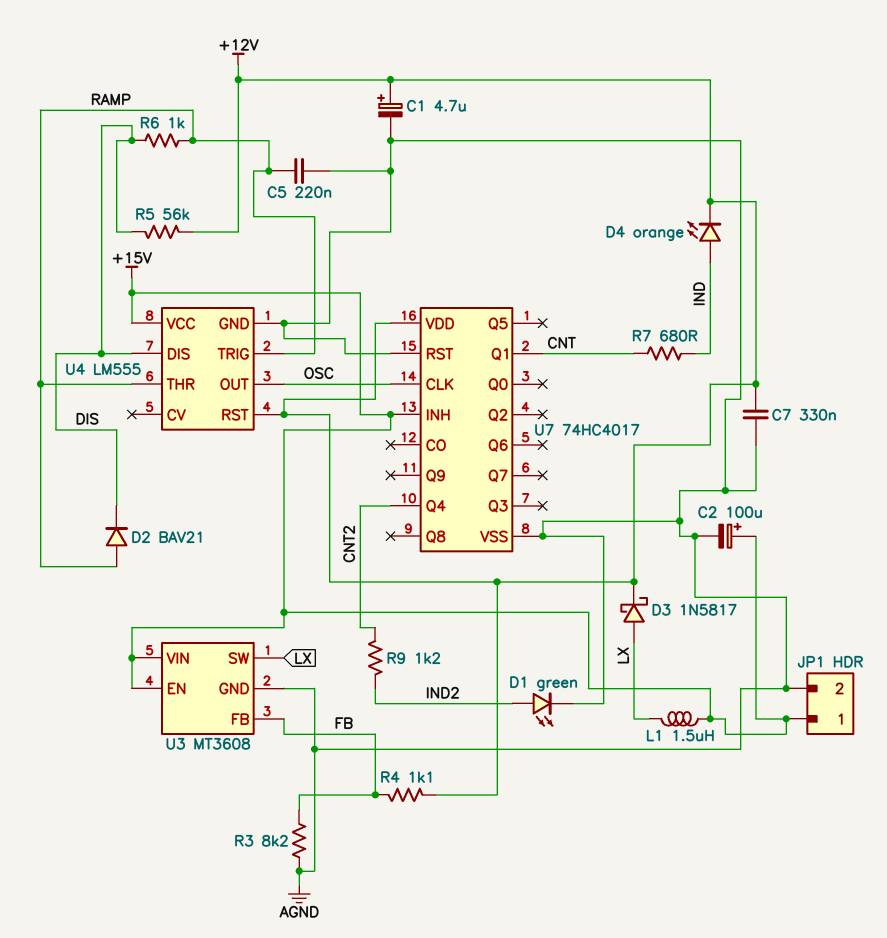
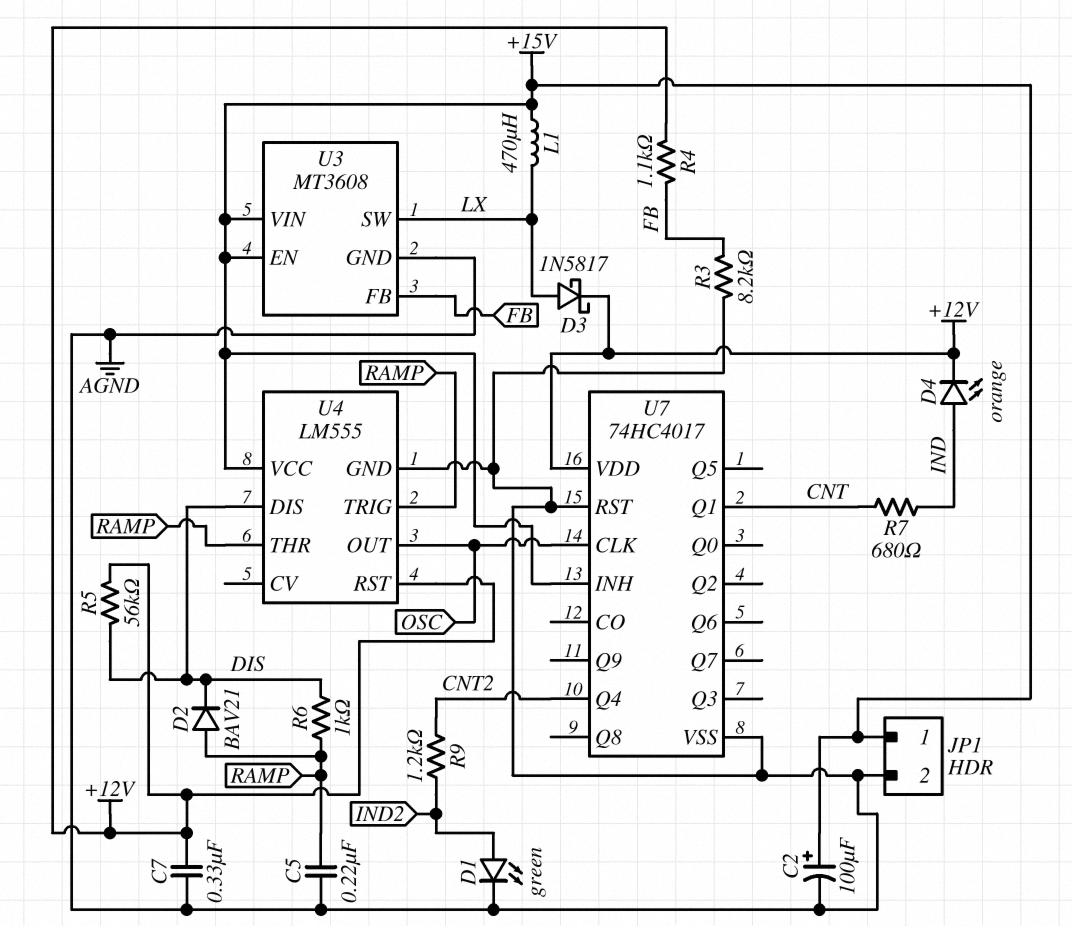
C1: 4.7uF (plus +12V, minus AGND) -> none
L1: 1.5uH (+15V, LX) -> 470uH (+15V, LX)

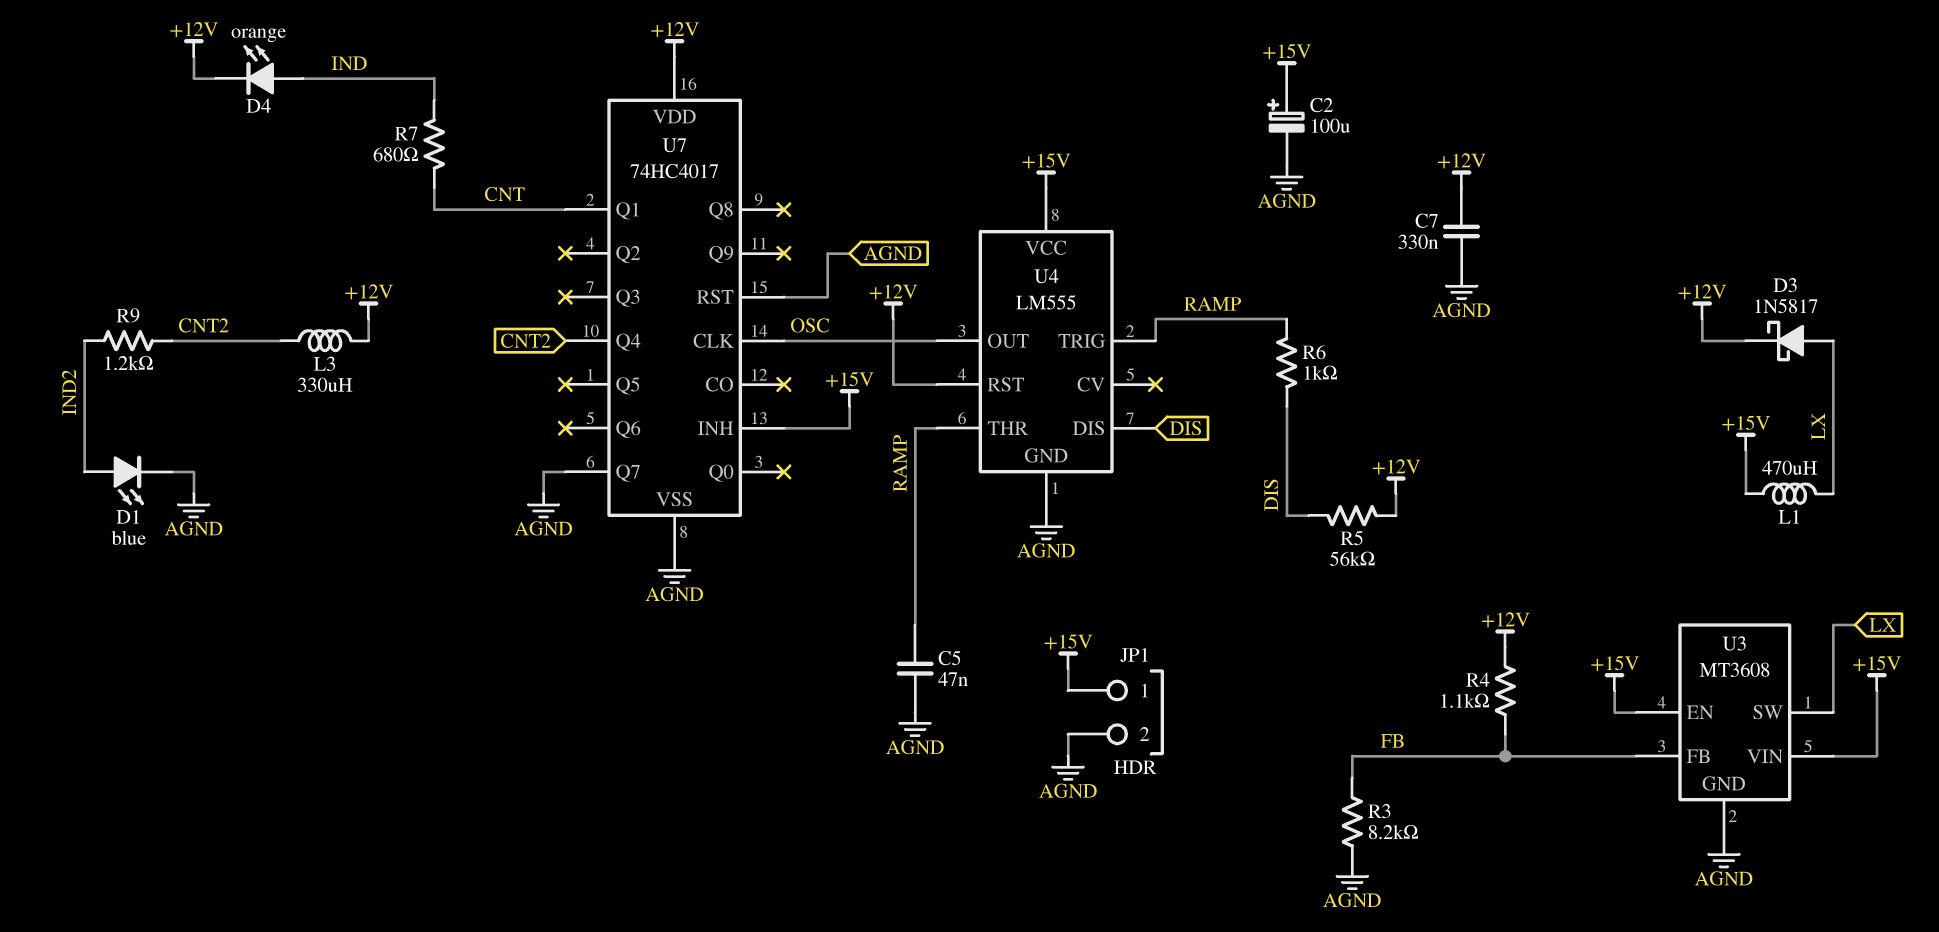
C5: 220nF (AGND, RAMP) -> 47nF (AGND, RAMP)
D1: LED green (A IND2, K AGND) -> LED blue (A IND2, K AGND)
D2: diode BAV21 (A RAMP, K DIS) -> none
L3: none -> 330uH (+12V, CNT2)
U7 pin Q7: none -> AGND

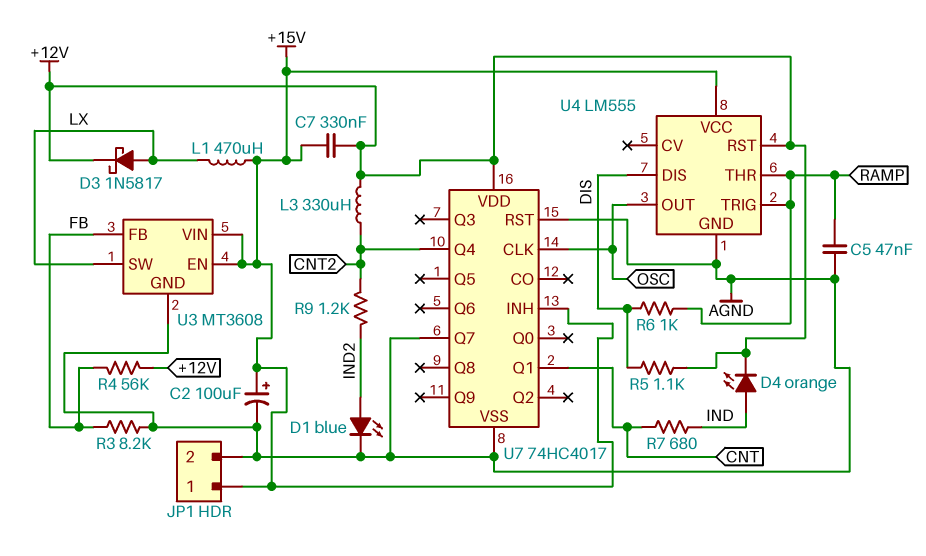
C7: 330nF (+12V, AGND) -> 330nF (+12V, +15V)
R4: 1.1k (+12V, FB) -> 56k (+12V, FB)
R5: 56k (+12V, DIS) -> 1.1k (+12V, DIS)

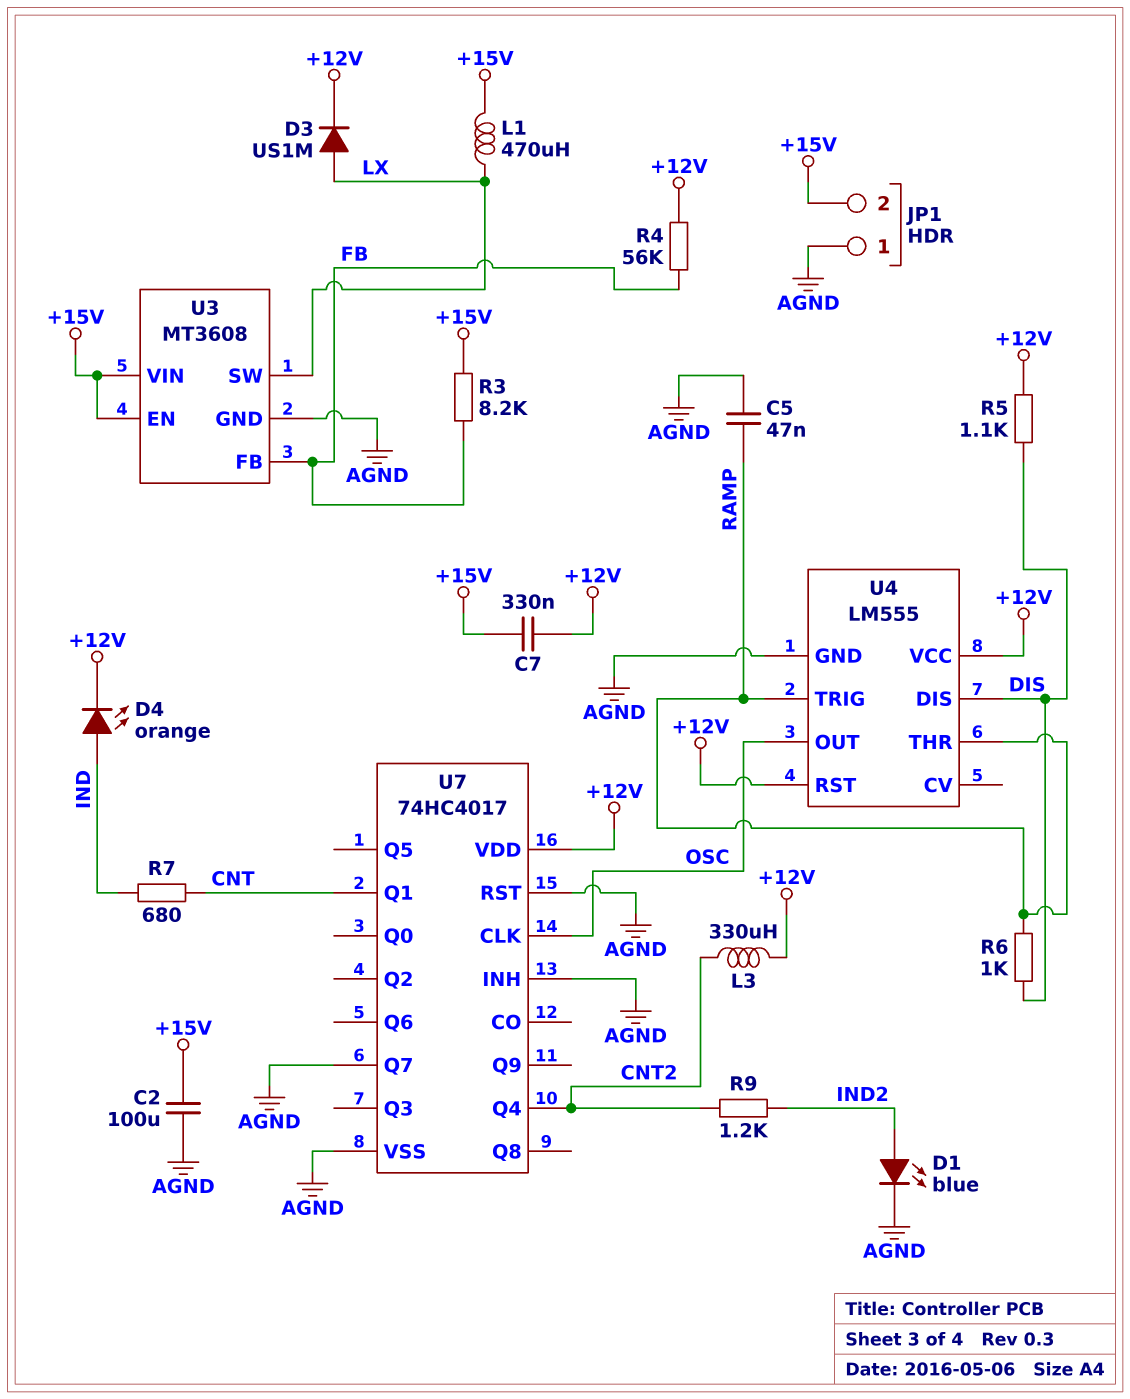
C2: 100uF (plus +15V, minus AGND) -> 100uF (+15V, AGND)
D3: schottky 1N5817 (A LX, K +12V) -> diode US1M (A LX, K +12V)
JP1 pin 1: +15V -> AGND
JP1 pin 2: AGND -> +15V
R3: 8.2k (AGND, FB) -> 8.2k (+15V, FB)
U4 pin VCC: +15V -> +12V
U7 pin INH: +15V -> AGND

